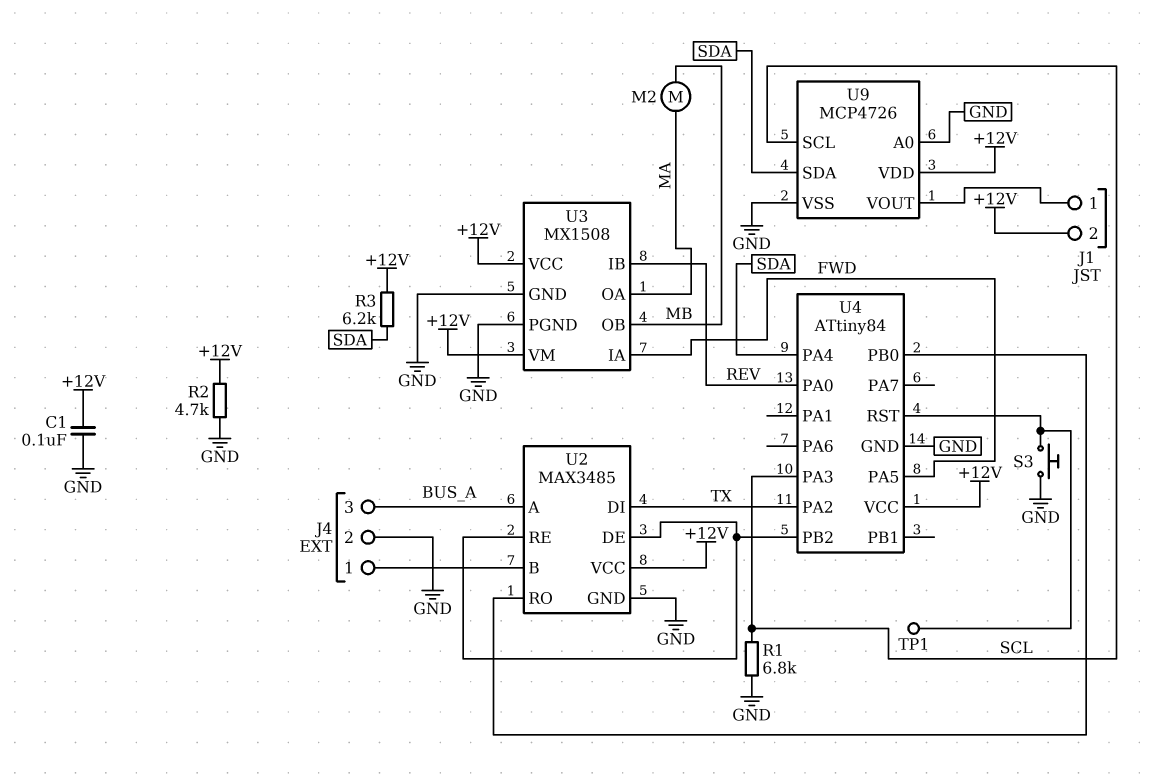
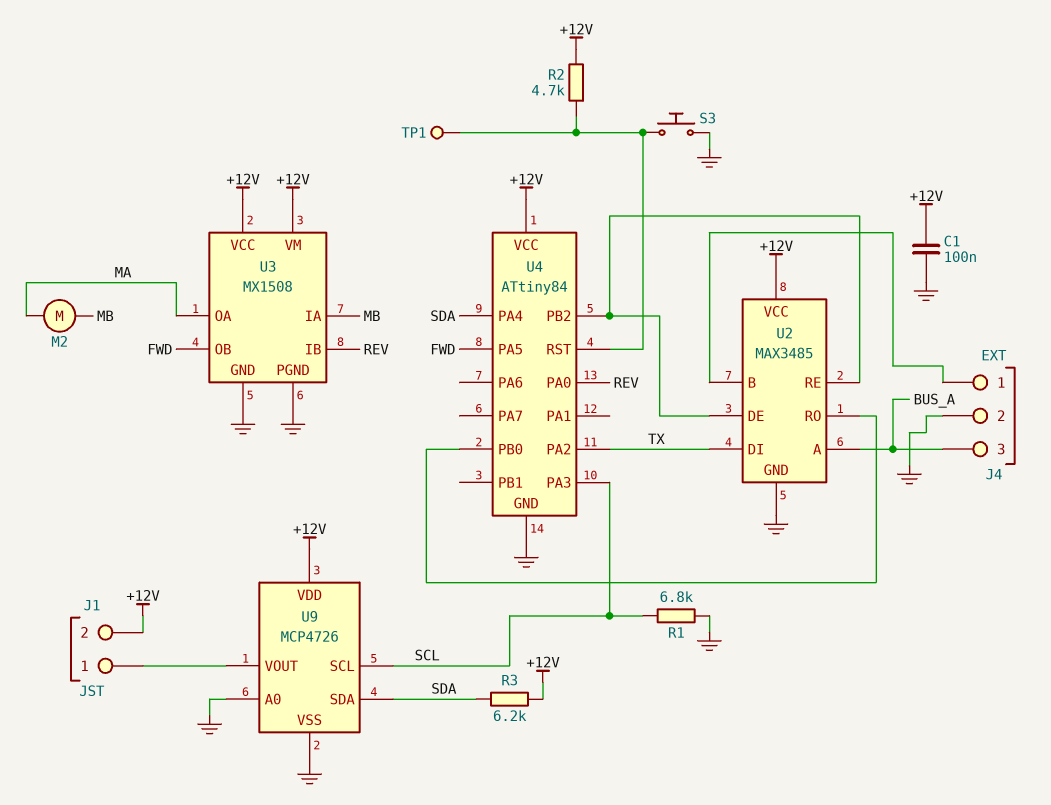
R2: 4.7k (+12V, GND) -> 4.7k (+12V, U4/RST)
U3 pin IA: FWD -> MB
U3 pin OB: MB -> FWD

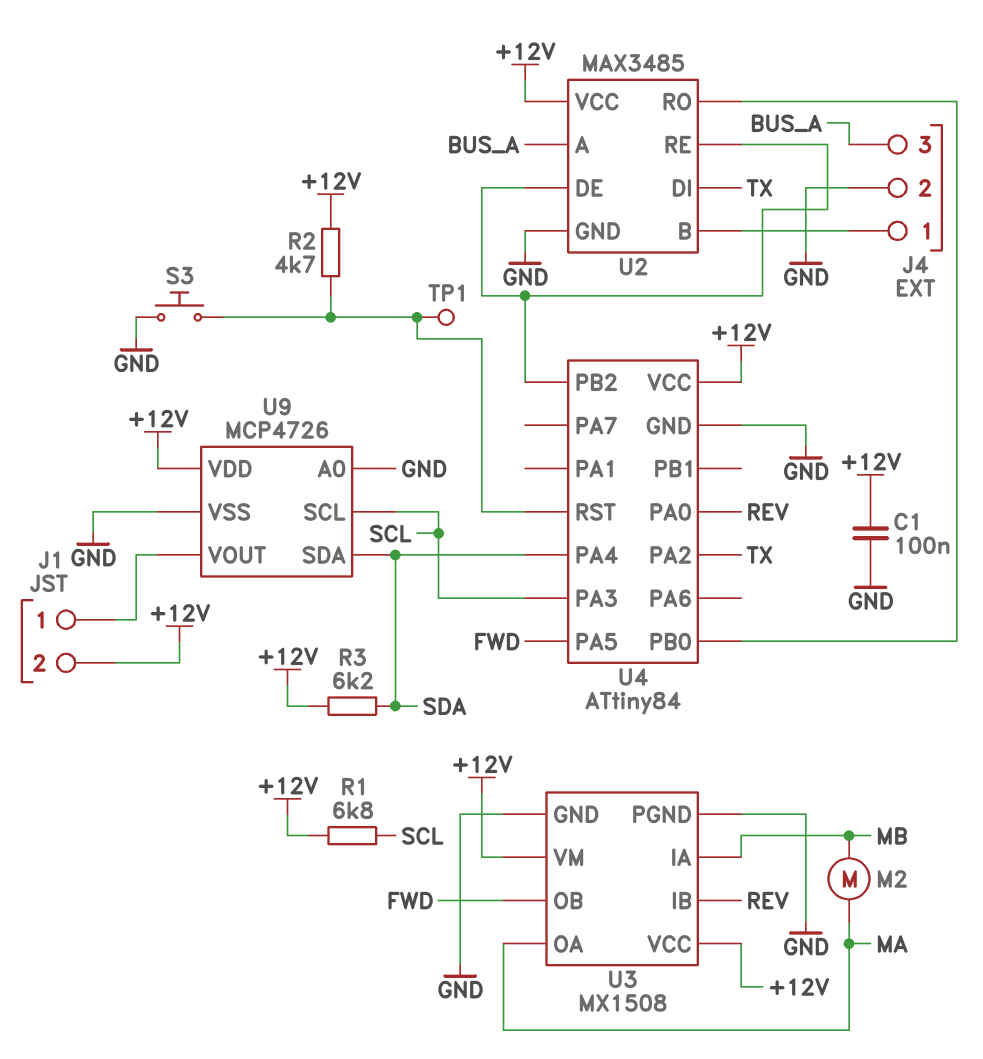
R1: 6.8k (GND, SCL) -> 6.8k (+12V, SCL)

